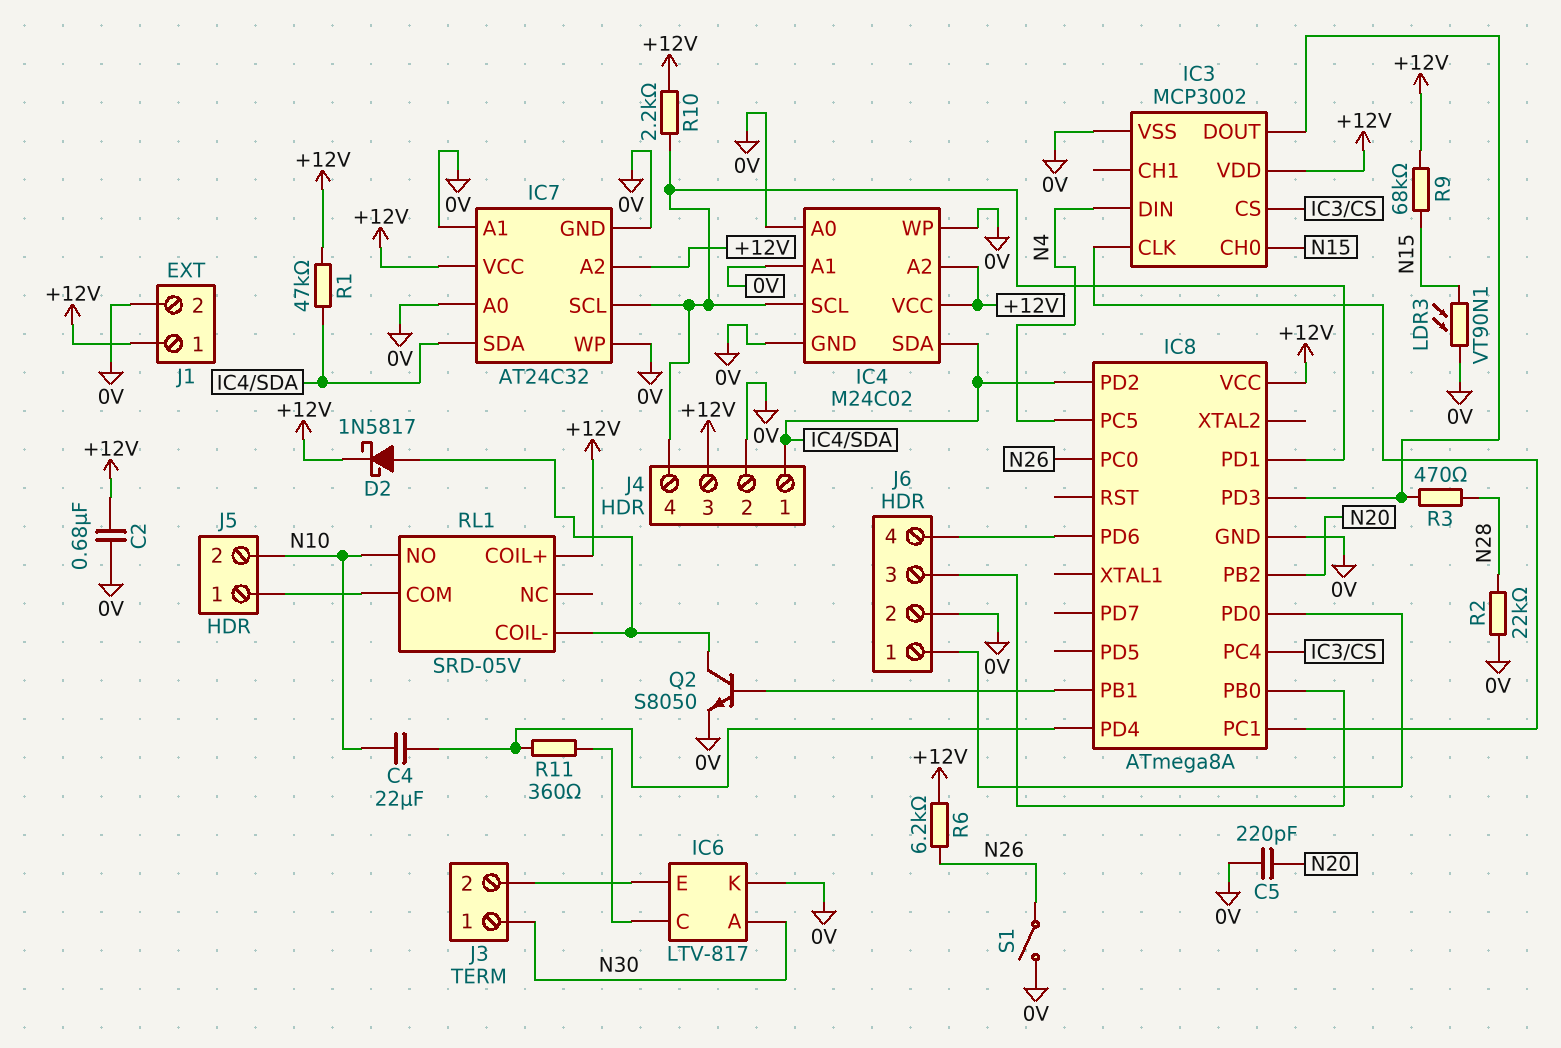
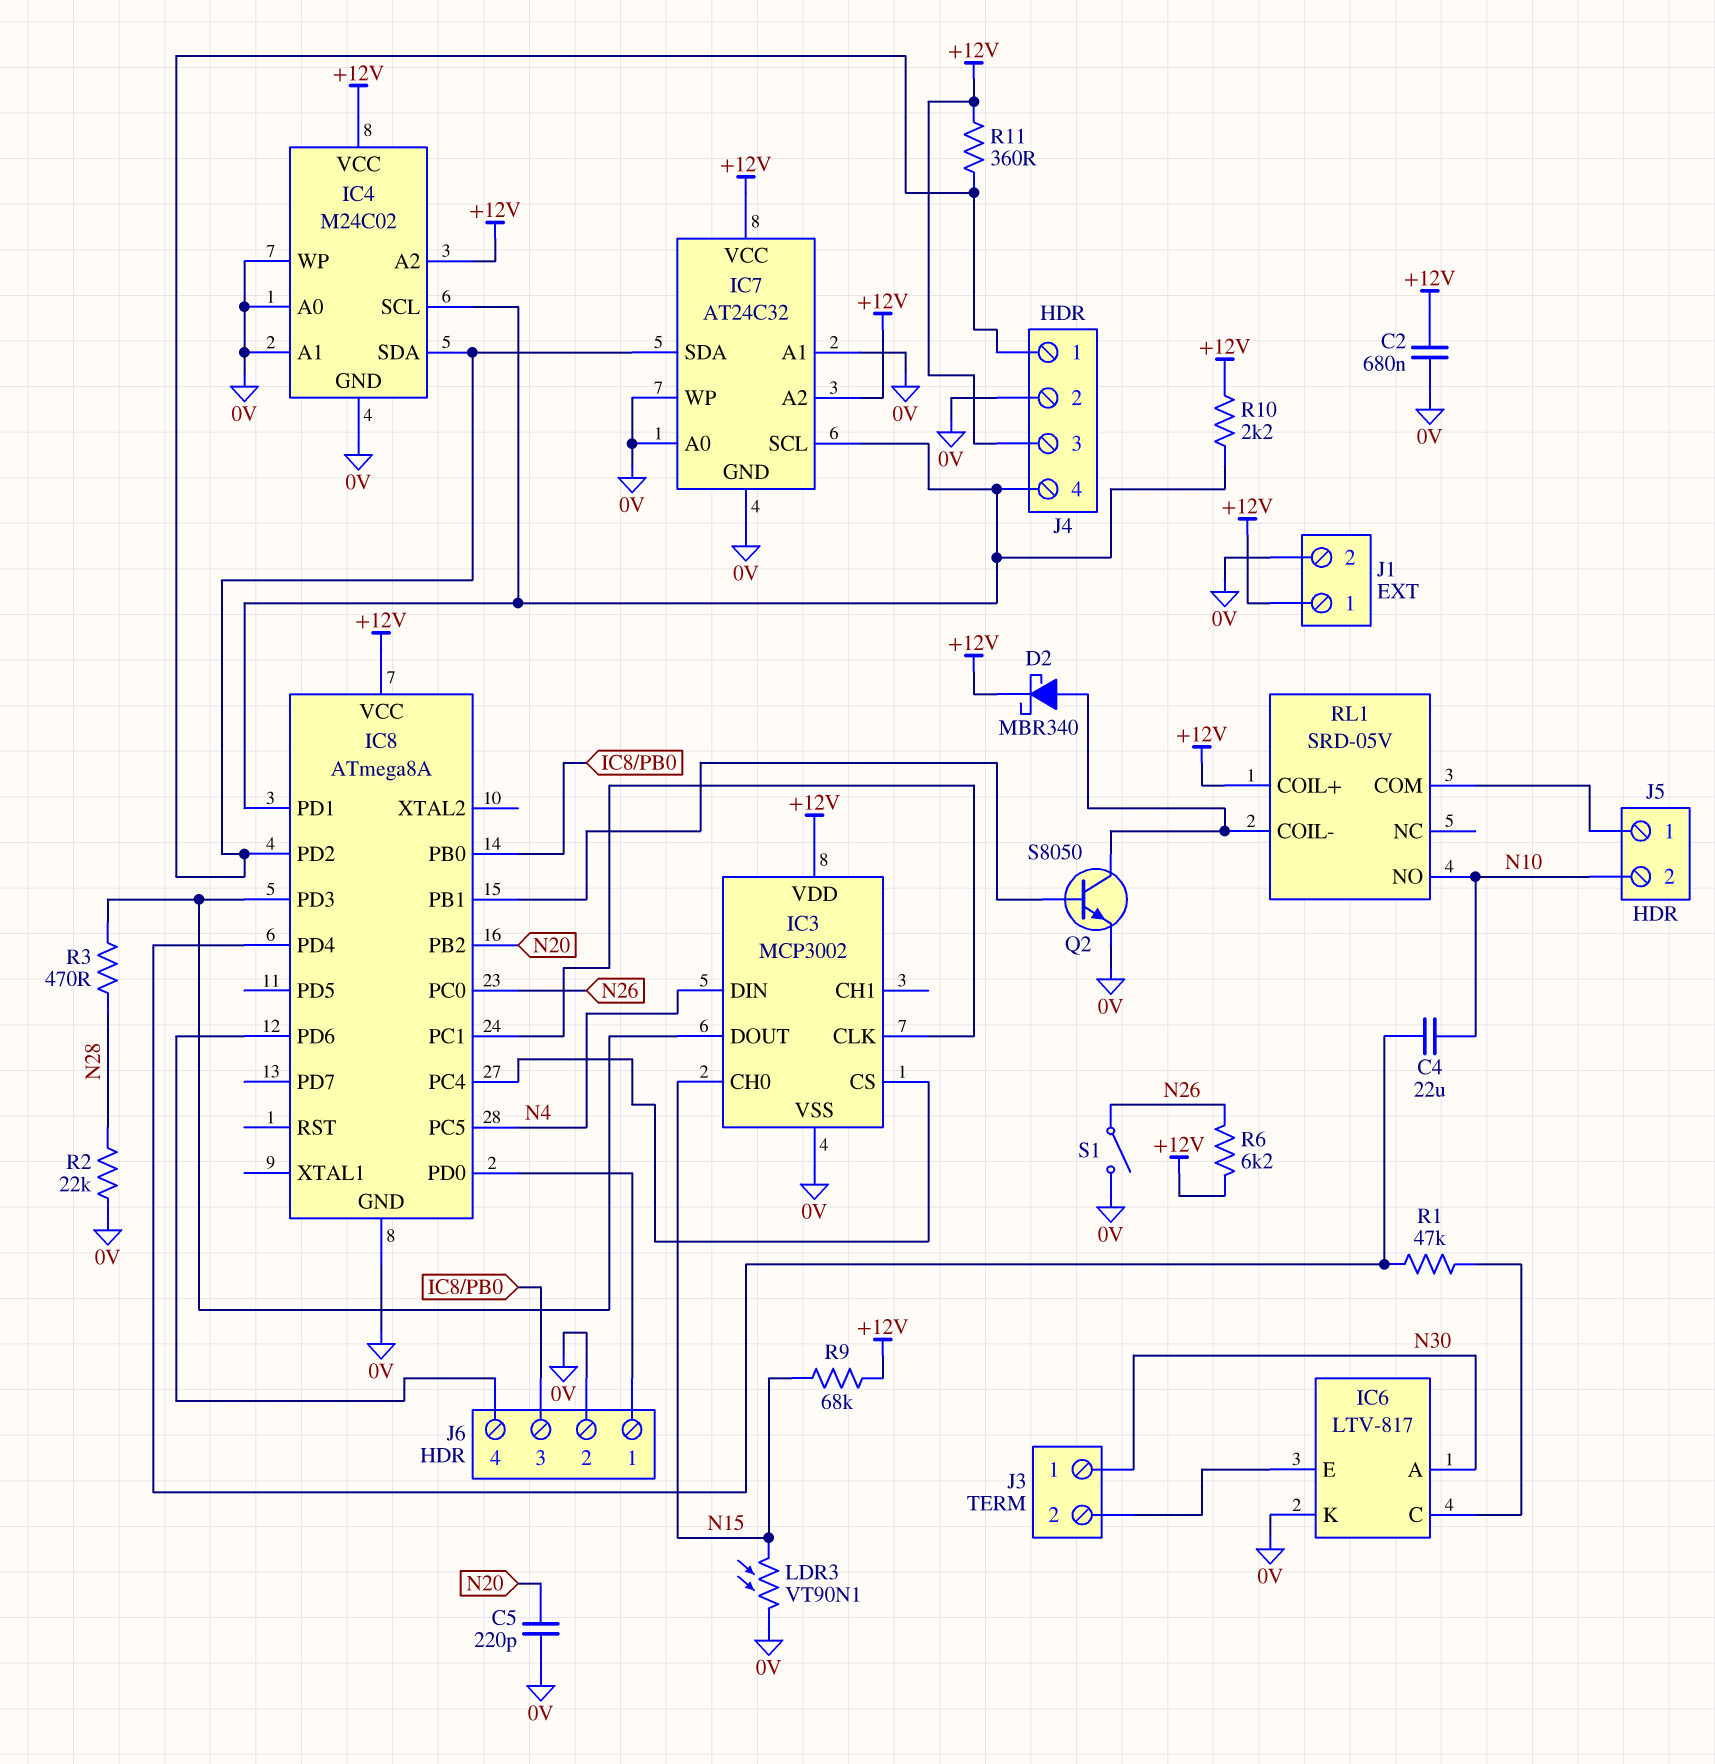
D2: schottky 1N5817 (A RL1/COIL-, K +12V) -> schottky MBR340 (A RL1/COIL-, K +12V)
R1: 47k (+12V, IC4/SDA) -> 47k (IC6/C, IC8/PD4)
R11: 360 (IC6/C, IC8/PD4) -> 360 (+12V, IC4/SDA)

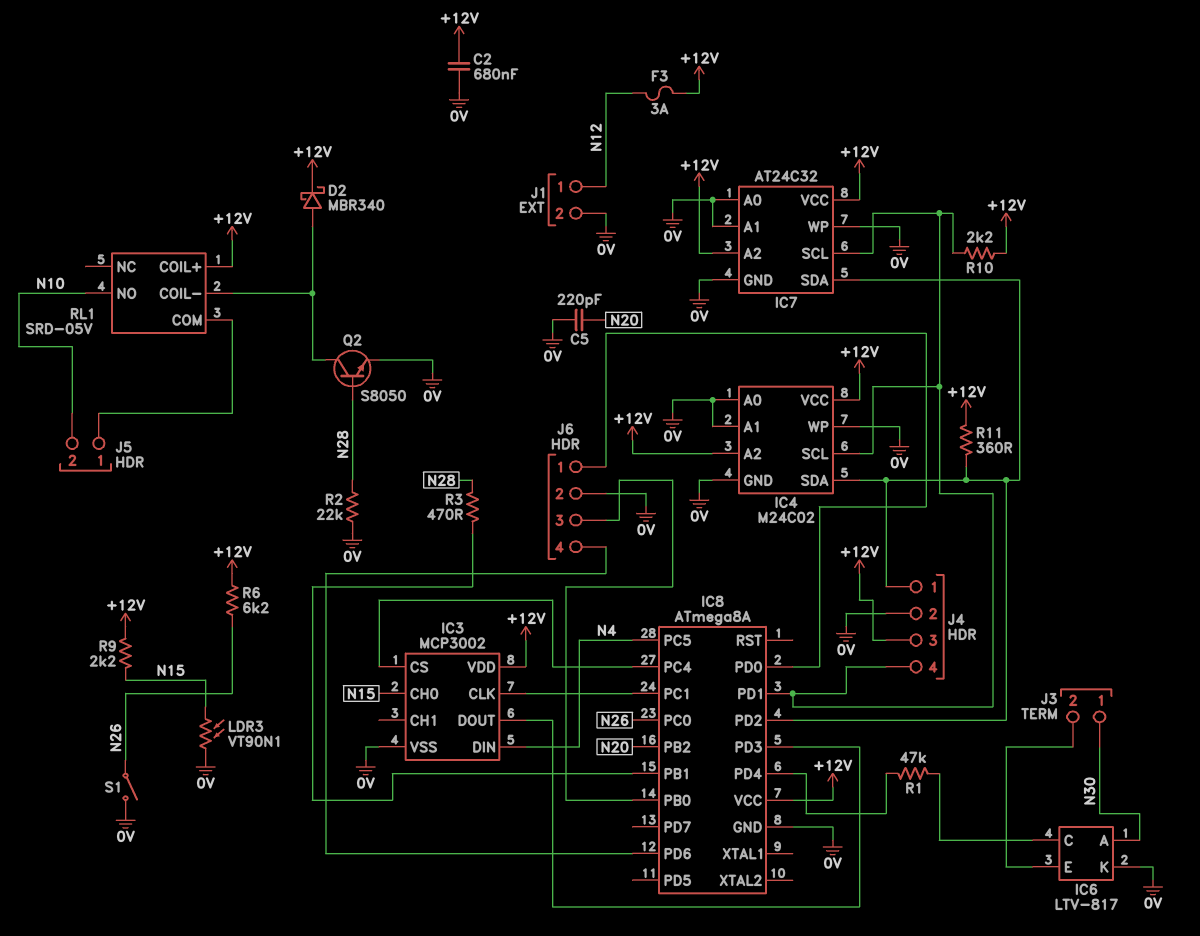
C4: 22uF (IC8/PD4, N10) -> none
F3: none -> 3A (+12V, N12)
J1 pin 1: +12V -> N12
Q2: NPN S8050 (B IC8/PB1, C RL1/COIL-, E 0V) -> NPN S8050 (B N28, C RL1/COIL-, E 0V)
R3: 470 (IC3/DOUT, N28) -> 470 (IC8/PB1, N28)
R9: 68k (+12V, N15) -> 2.2k (+12V, N15)

